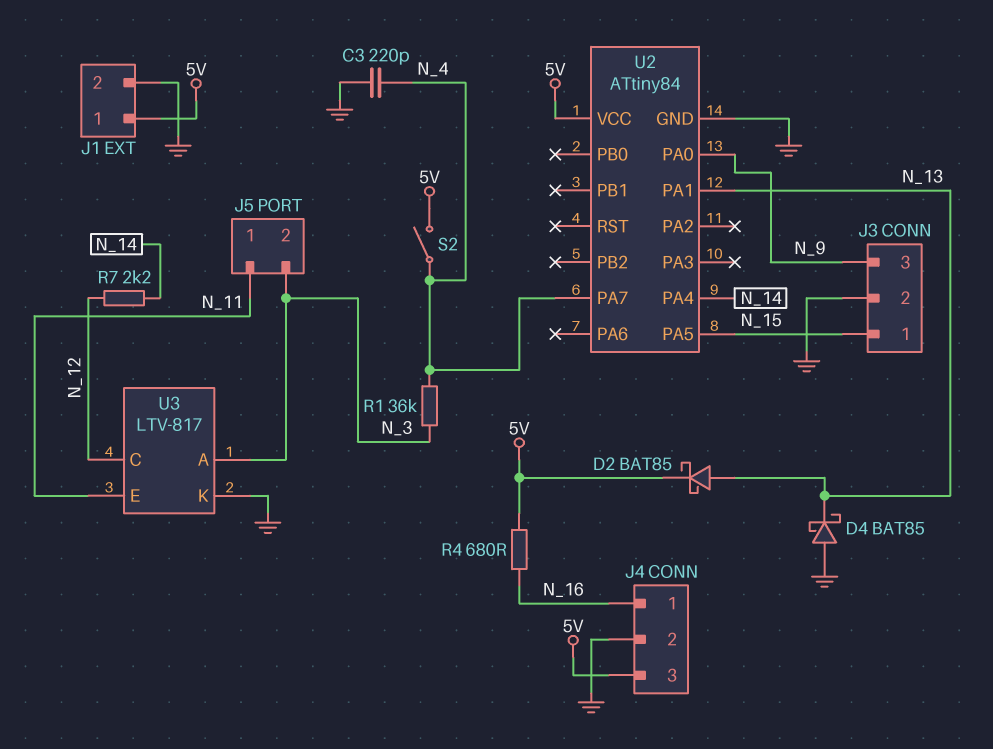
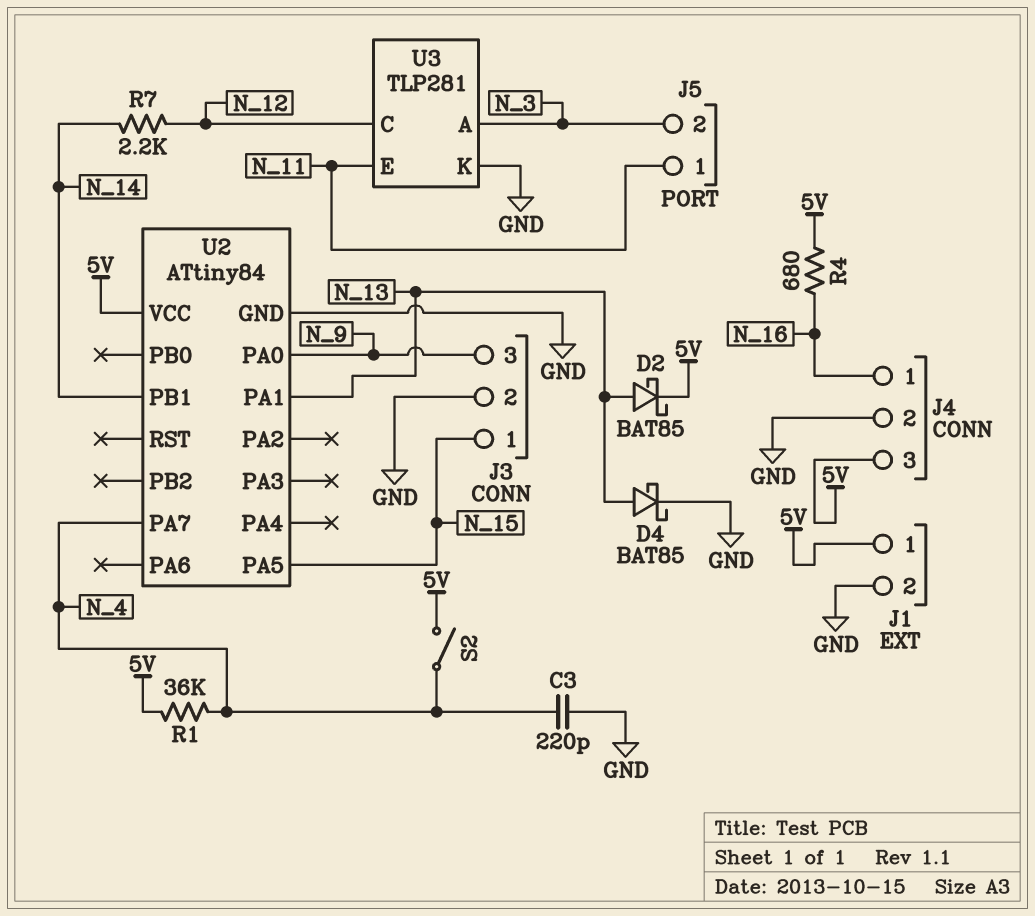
D4: schottky BAT85 (A GND, K N_13) -> schottky BAT85 (A N_13, K GND)
R1: 36k (N_3, N_4) -> 36k (5V, N_4)
U2 pin PA4: N_14 -> none
U2 pin PB1: none -> N_14
U3: LTV-817 -> TLP281

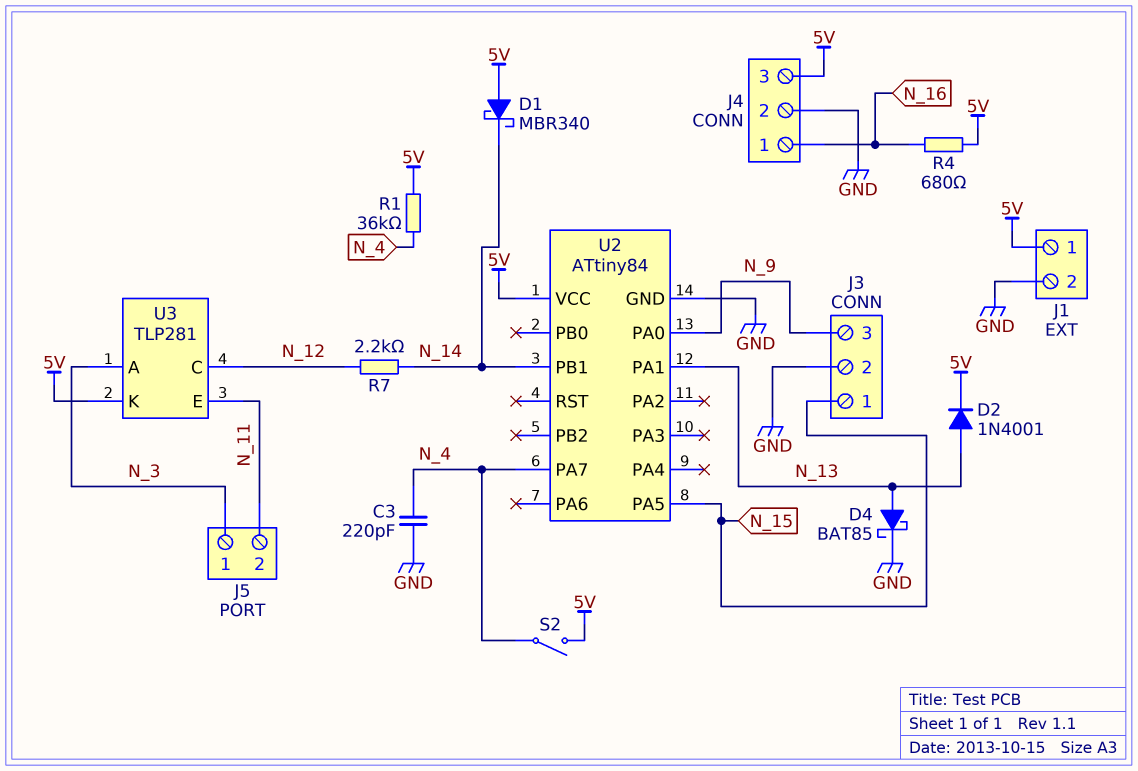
D1: none -> schottky MBR340 (A 5V, K N_14)
D2: schottky BAT85 (A N_13, K 5V) -> diode 1N4001 (A N_13, K 5V)
J5 pin 1: N_11 -> N_3
J5 pin 2: N_3 -> N_11
U3 pin K: GND -> 5V

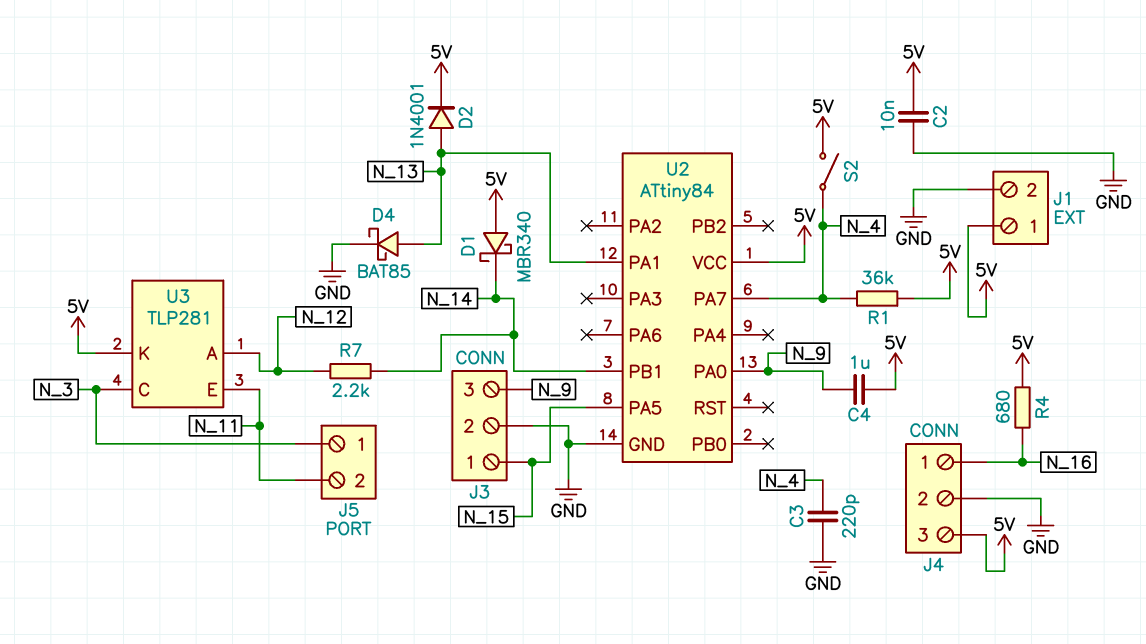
C2: none -> 10nF (5V, GND)
C4: none -> 1uF (5V, N_9)
U3 pin A: N_3 -> N_12
U3 pin C: N_12 -> N_3

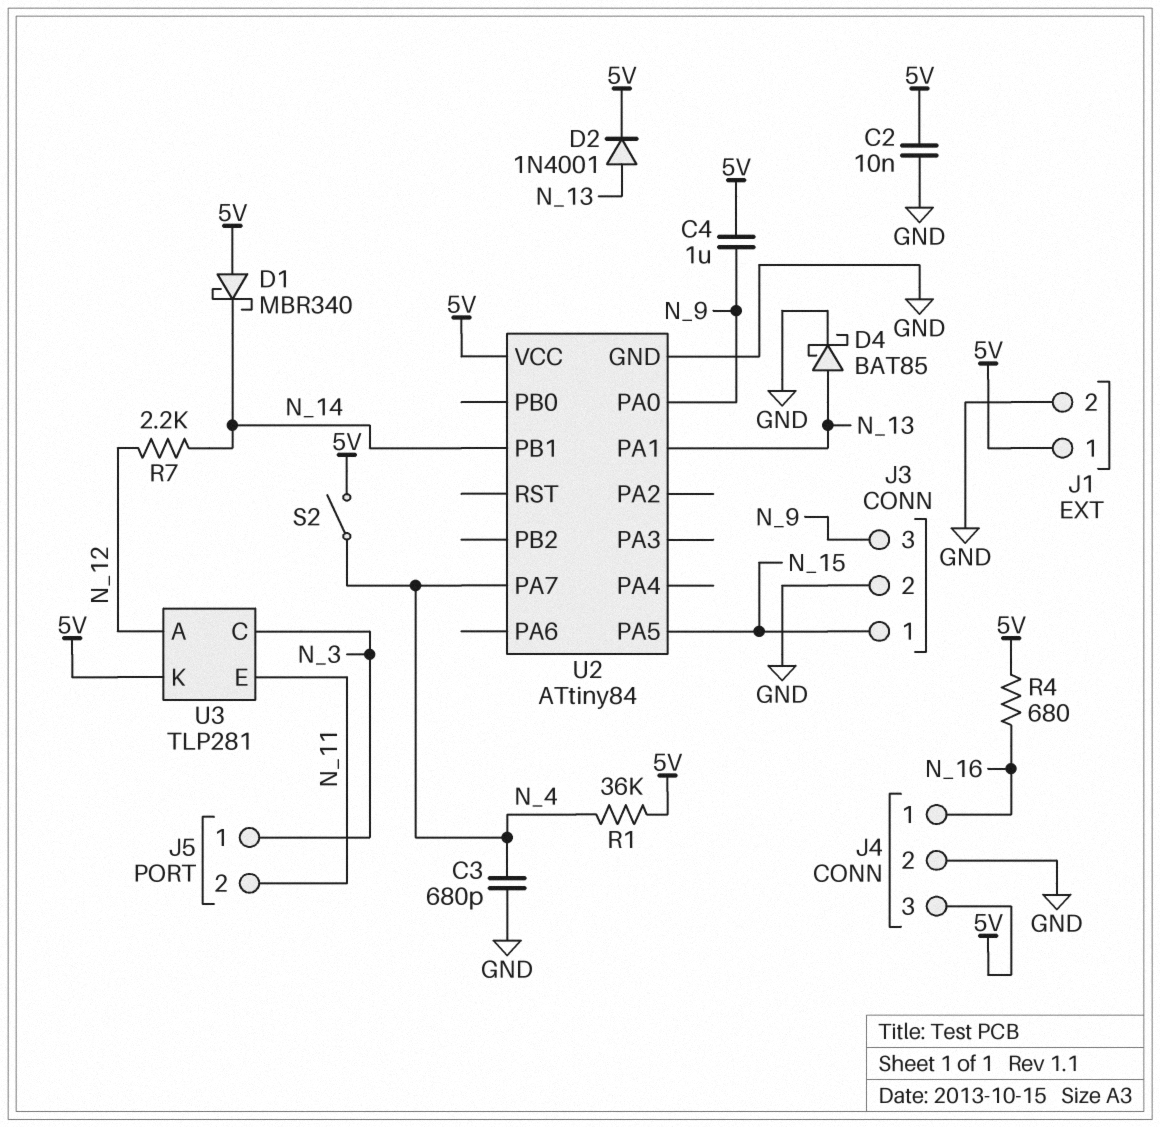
C3: 220pF (GND, N_4) -> 680pF (GND, N_4)

